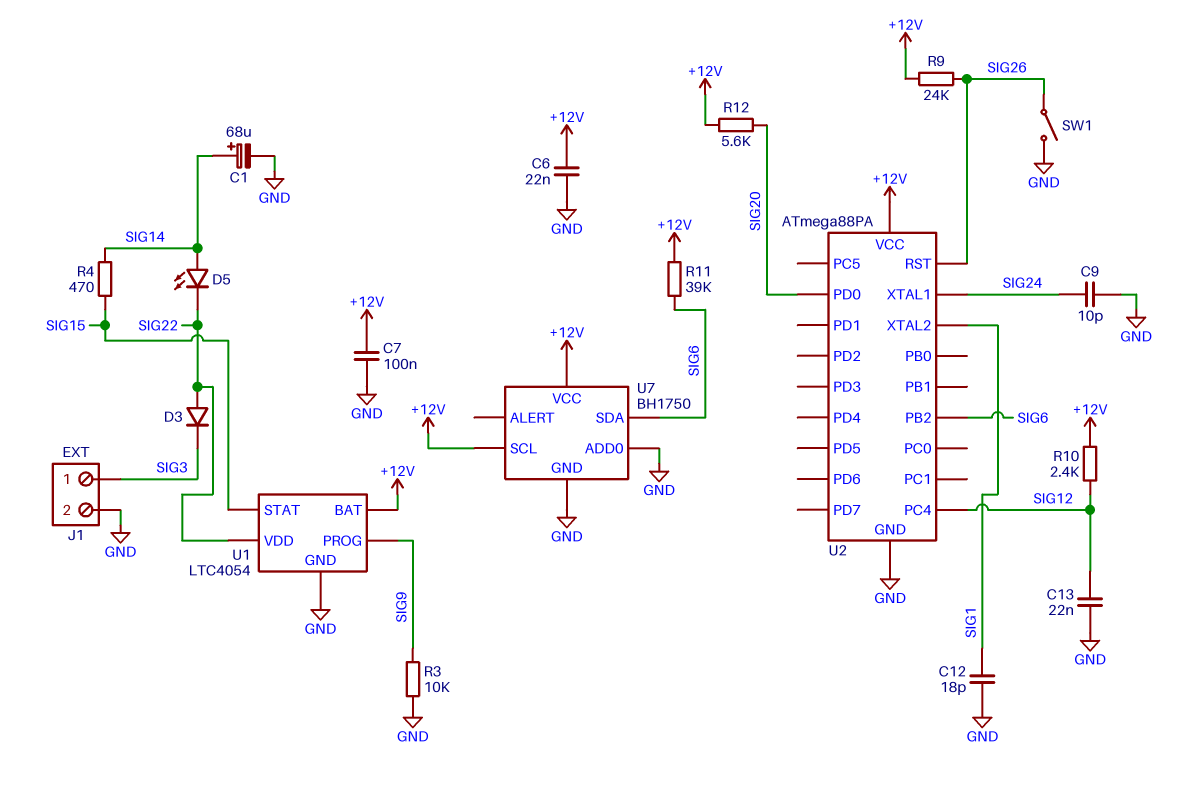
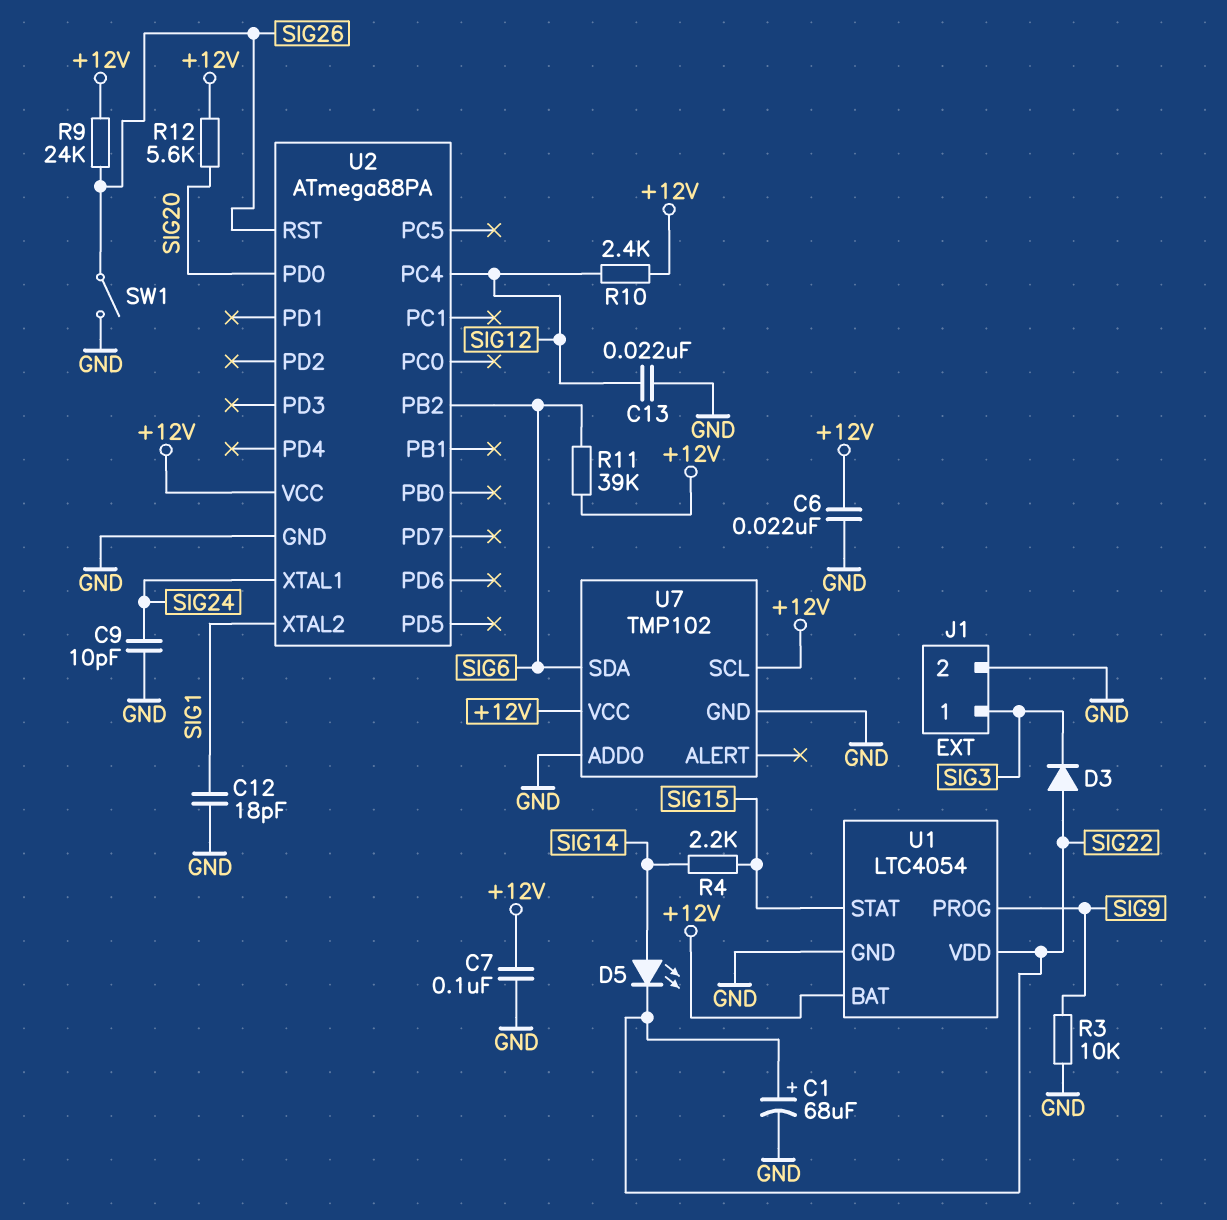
C1: 68uF (plus SIG14, minus GND) -> 68uF (plus SIG22, minus GND)
R4: 470 (SIG14, SIG15) -> 2.2k (SIG14, SIG15)
U7: BH1750 -> TMP102

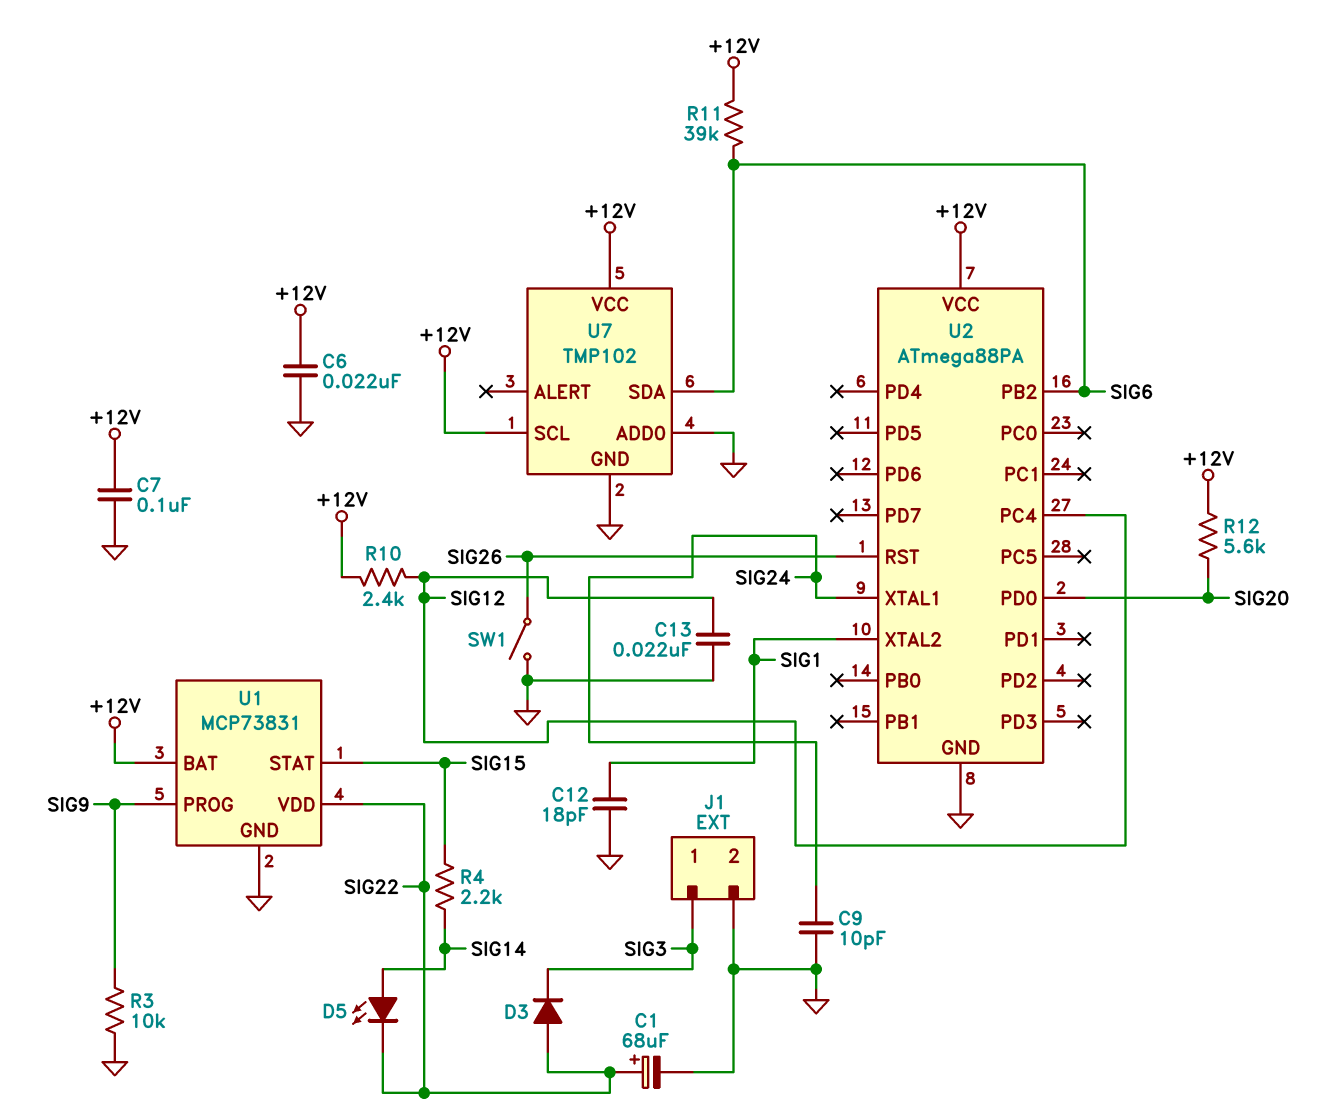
R9: 24k (+12V, SIG26) -> none
U1: LTC4054 -> MCP73831

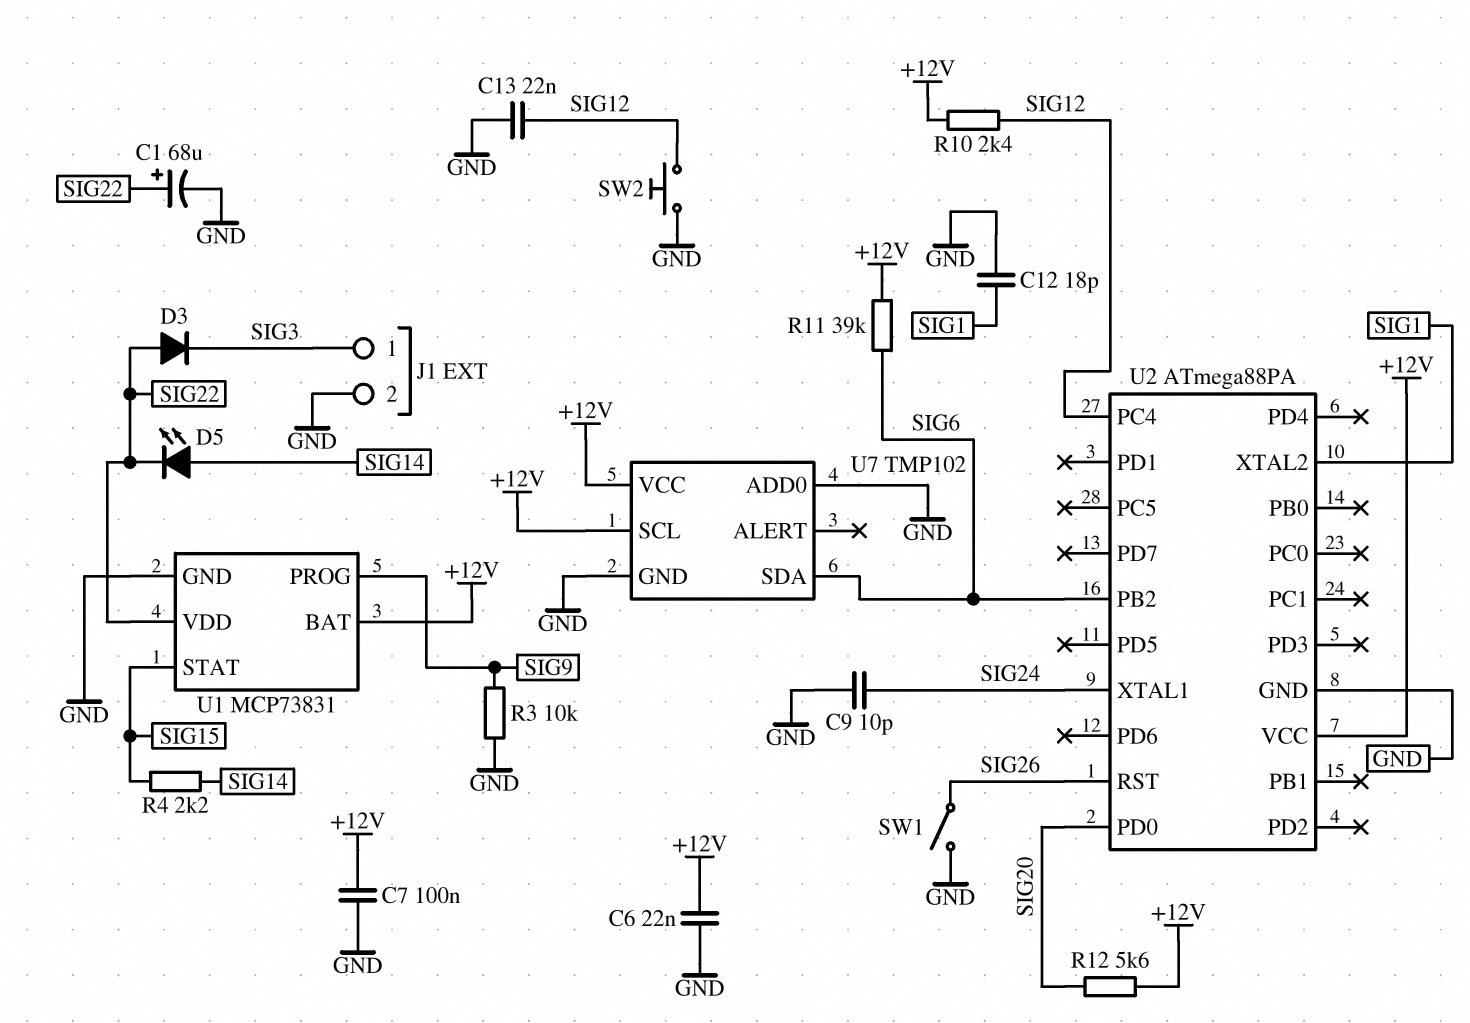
SW2: none -> button (GND, SIG12)

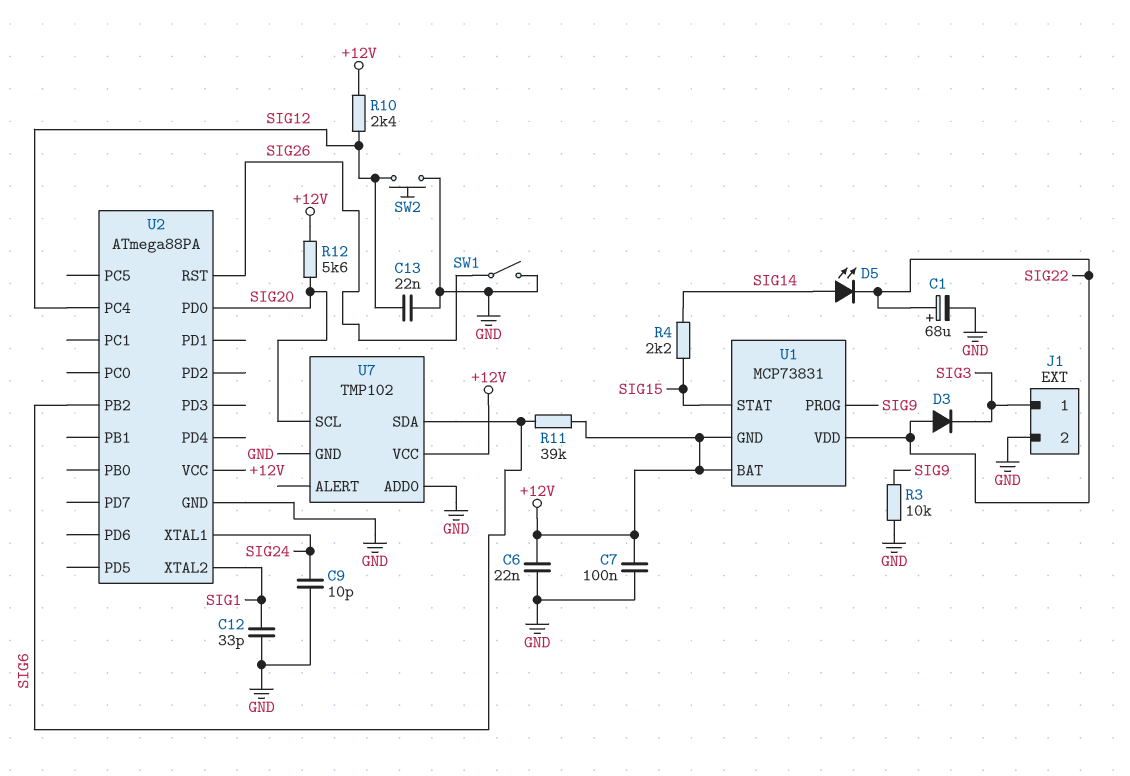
C12: 18pF (GND, SIG1) -> 33pF (GND, SIG1)
U1 pin GND: GND -> +12V
U7 pin SCL: +12V -> SIG20

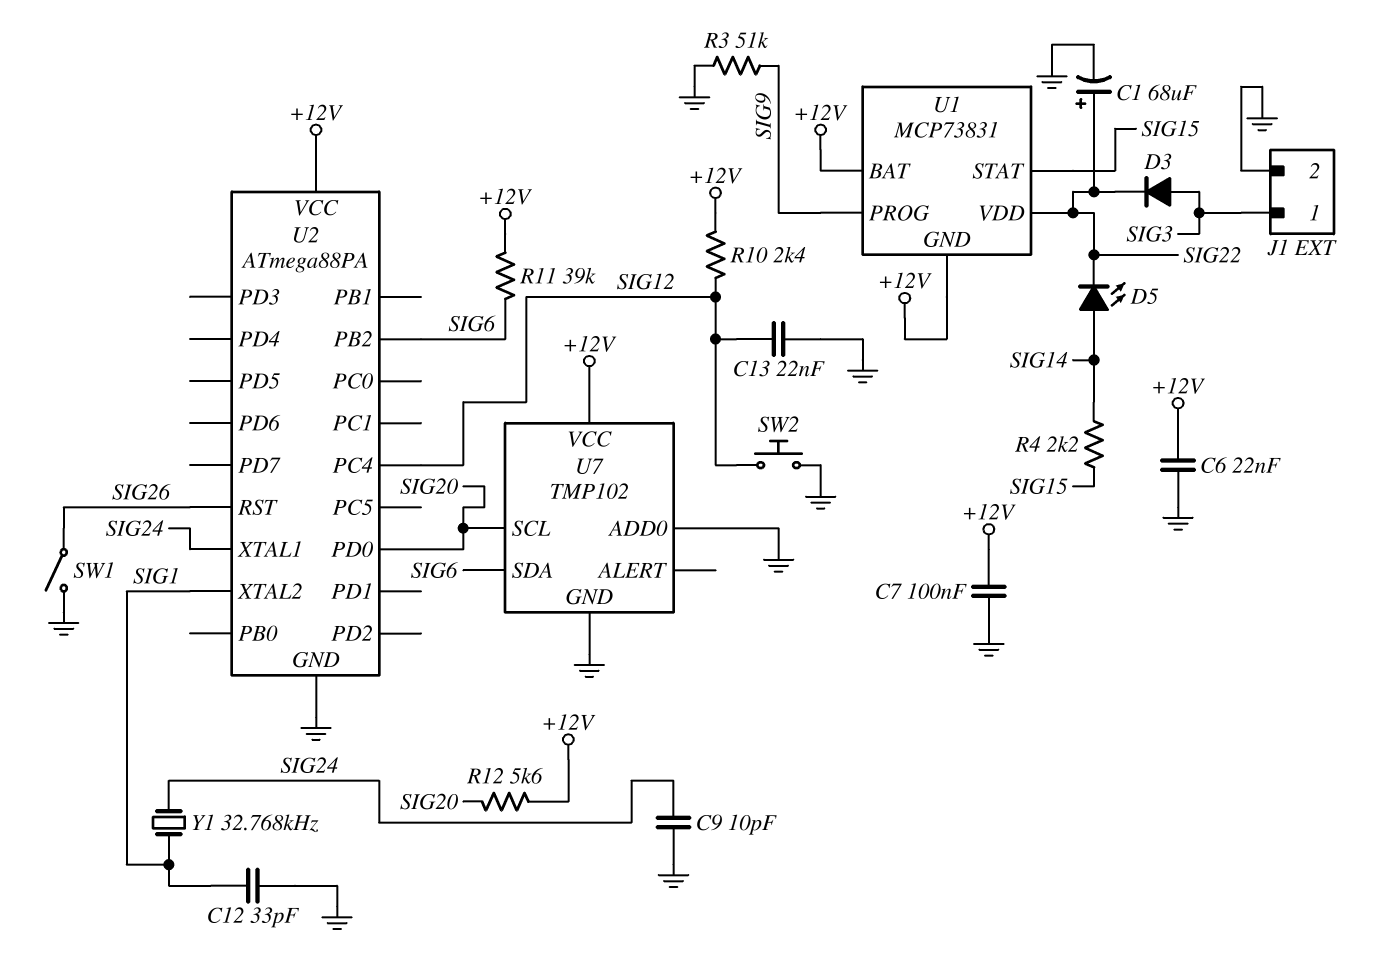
D3: diode (A SIG22, K SIG3) -> diode (A SIG3, K SIG22)
R3: 10k (GND, SIG9) -> 51k (GND, SIG9)
Y1: none -> 32.768kHz (SIG1, SIG24)

